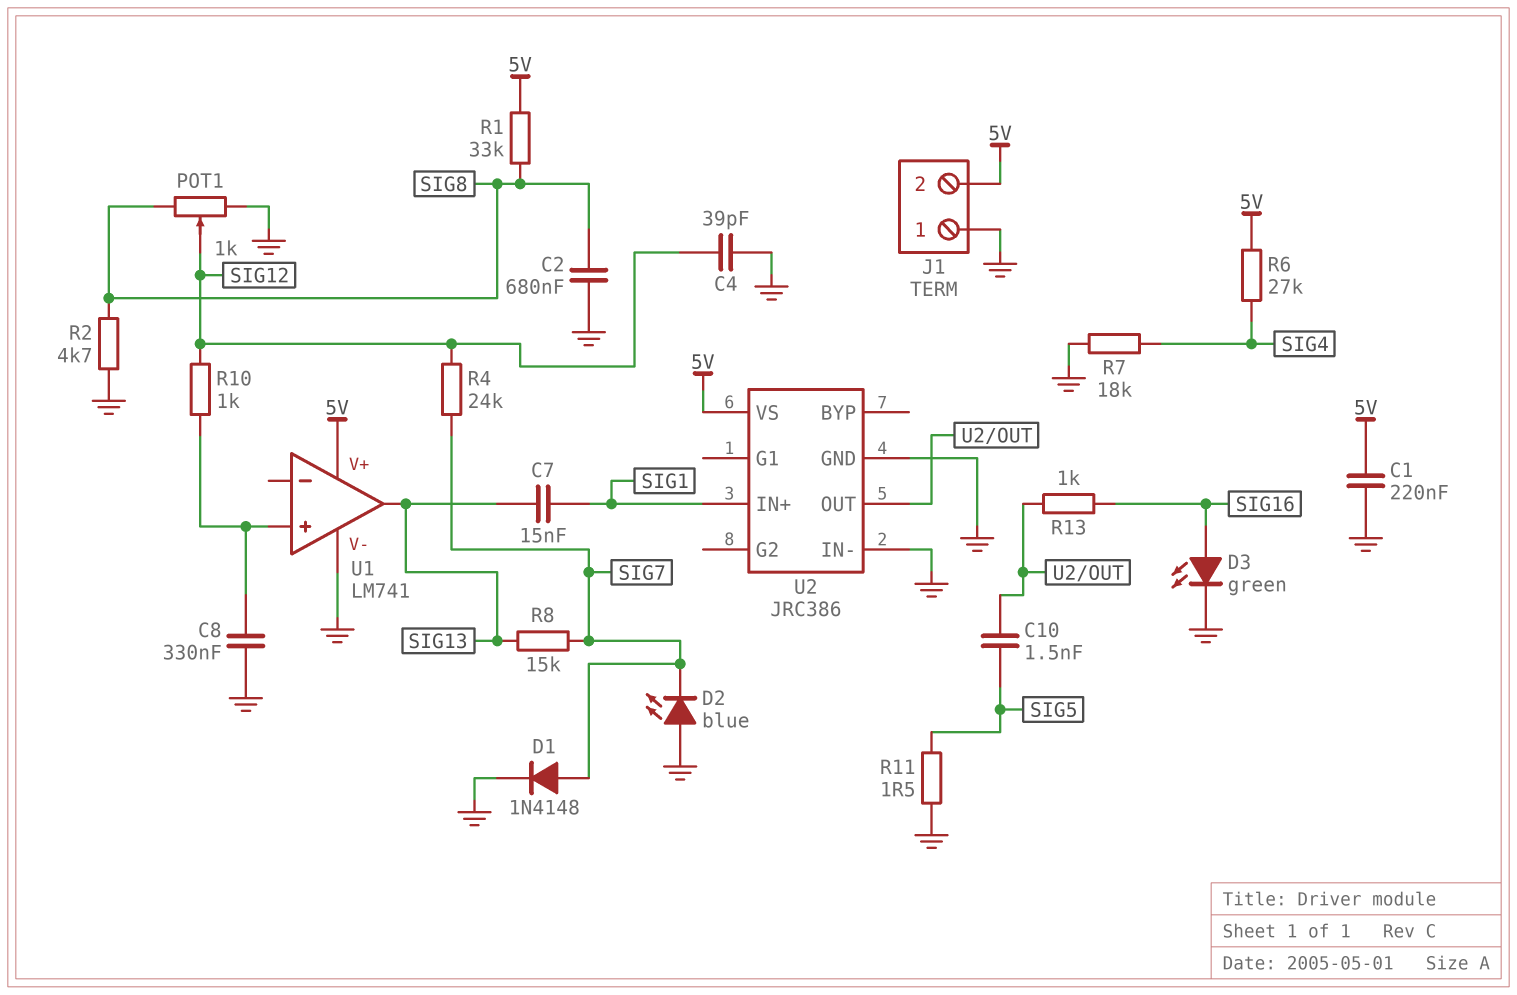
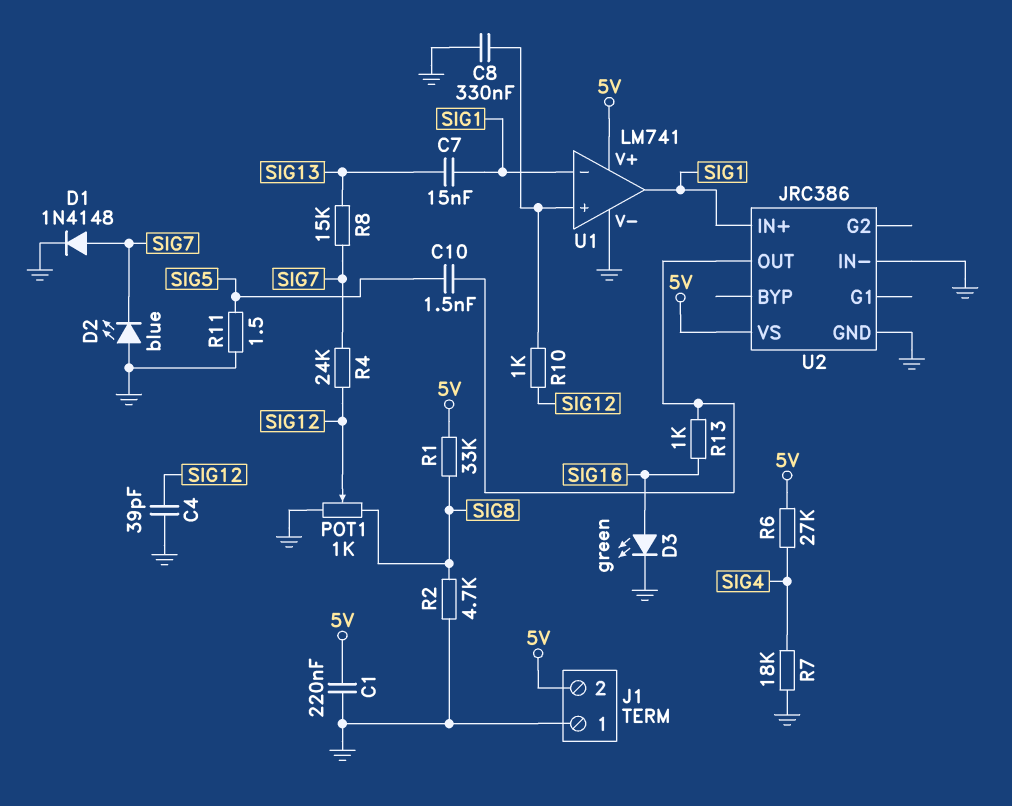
C2: 680nF (GND, SIG8) -> none
U1 pin in-: none -> SIG1
U1 pin out: SIG13 -> SIG1

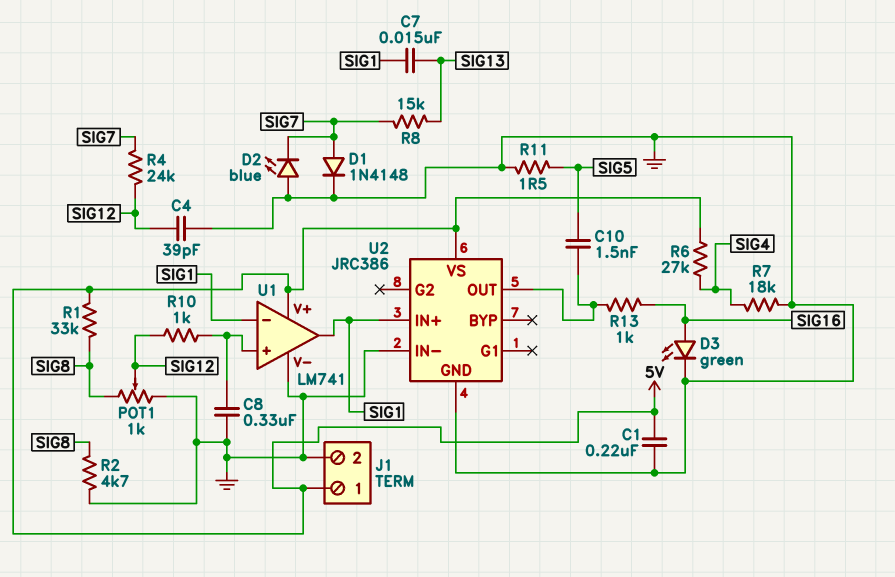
J1 pin 1: GND -> 5V
J1 pin 2: 5V -> GND

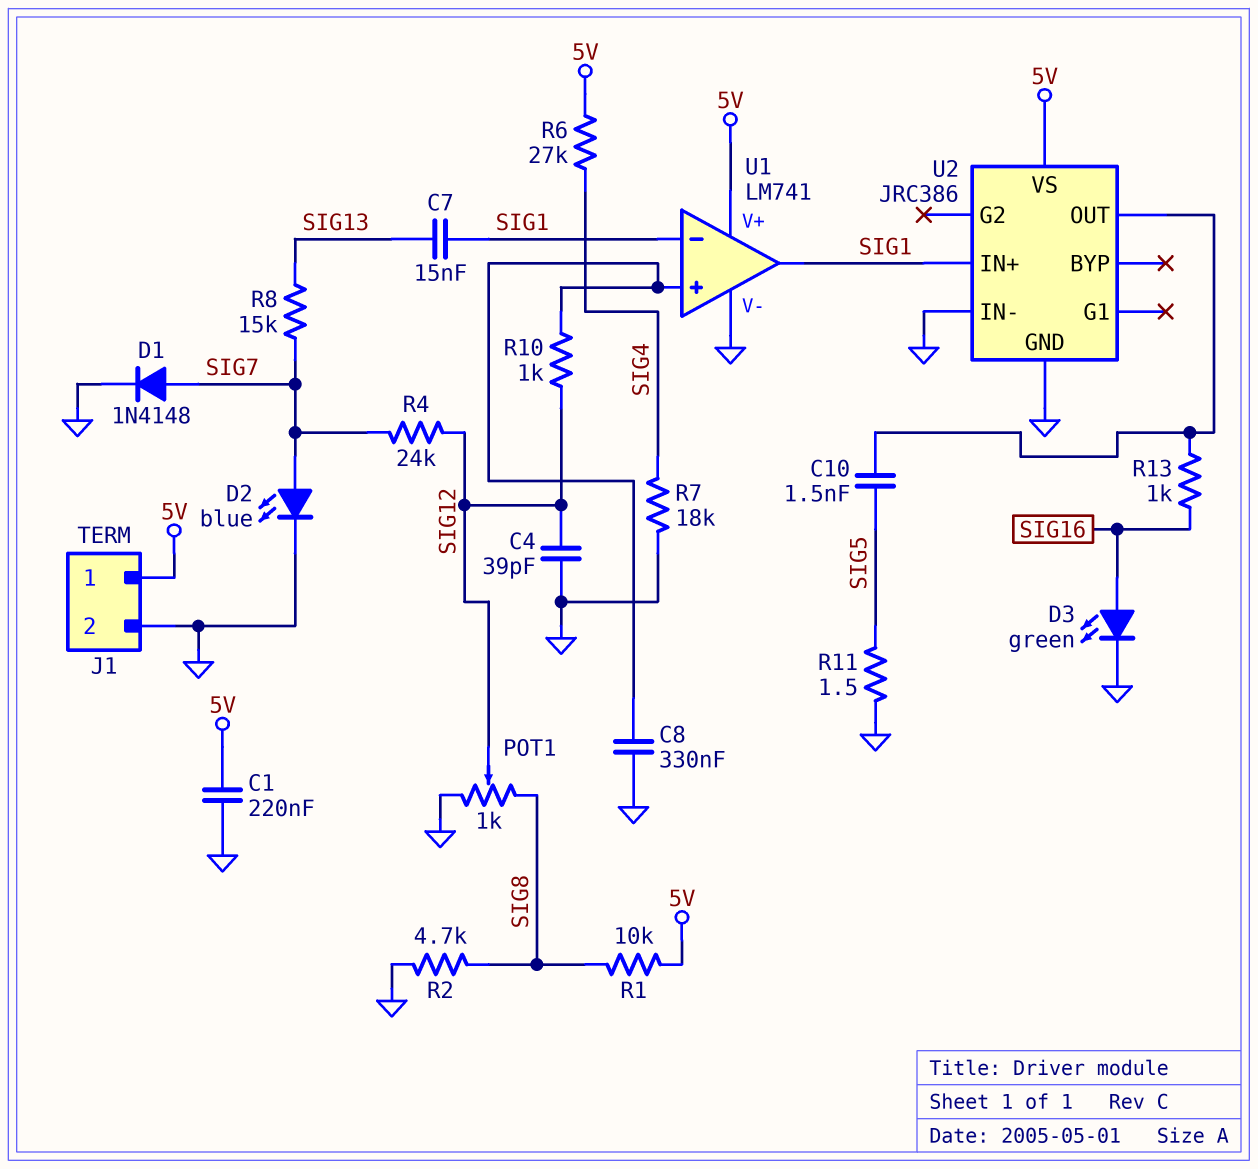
D2: LED blue (A GND, K SIG7) -> LED blue (A SIG7, K GND)
R1: 33k (5V, SIG8) -> 10k (5V, SIG8)

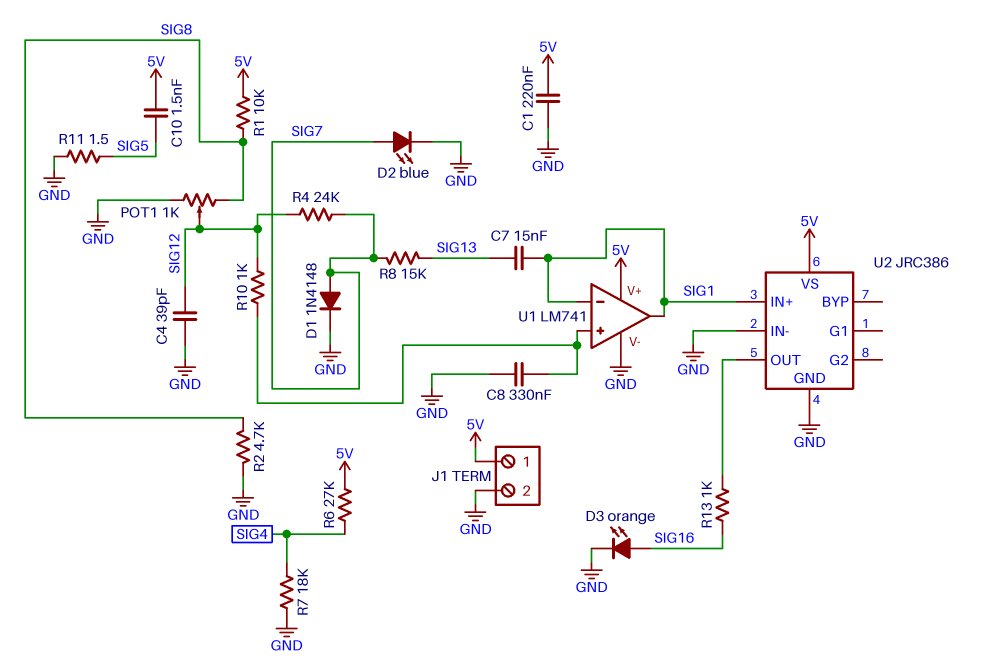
C10: 1.5nF (SIG5, U2/OUT) -> 1.5nF (5V, SIG5)
D3: LED green (A SIG16, K GND) -> LED orange (A SIG16, K GND)

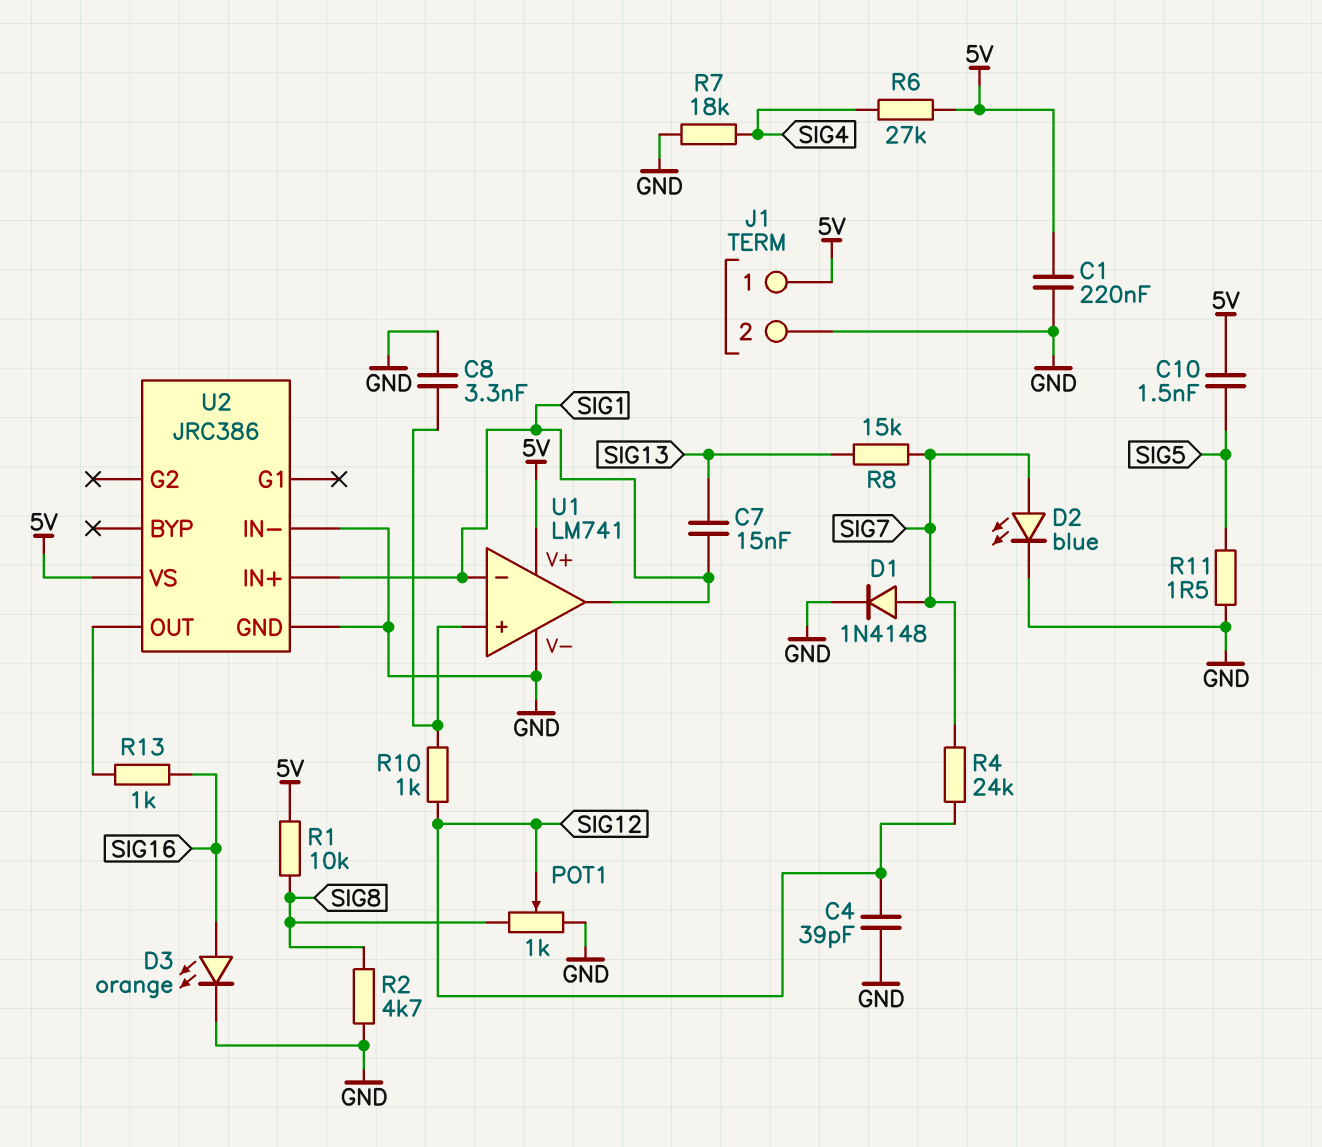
C8: 330nF (GND, U1/in+) -> 3.3nF (GND, U1/in+)

